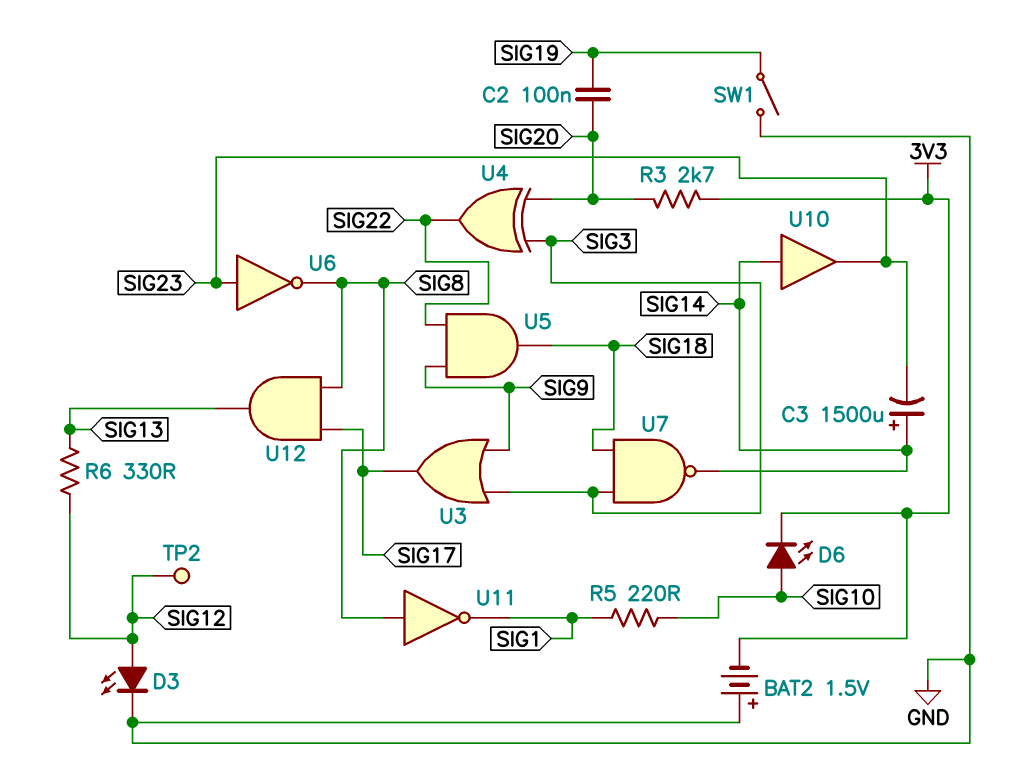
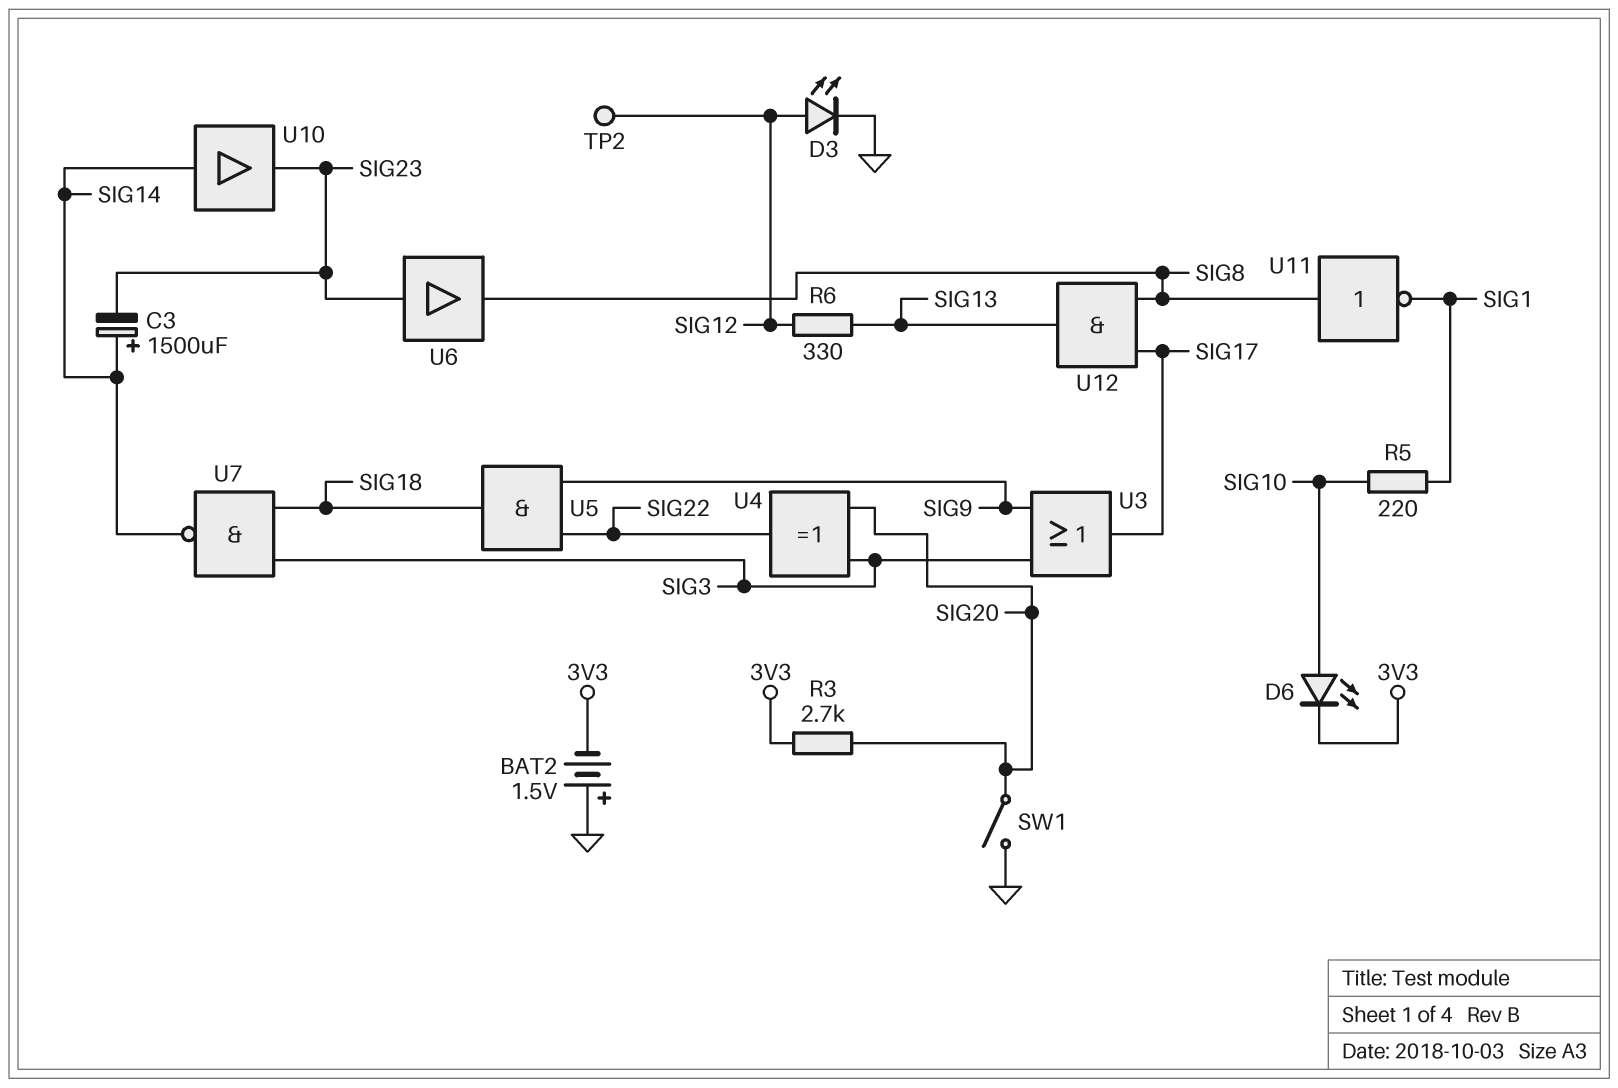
C2: 100nF (SIG19, SIG20) -> none
SW1: switch (GND, SIG19) -> switch (GND, SIG20)
U6: NOT (in SIG23, out SIG8) -> buffer (in SIG23, out SIG8)

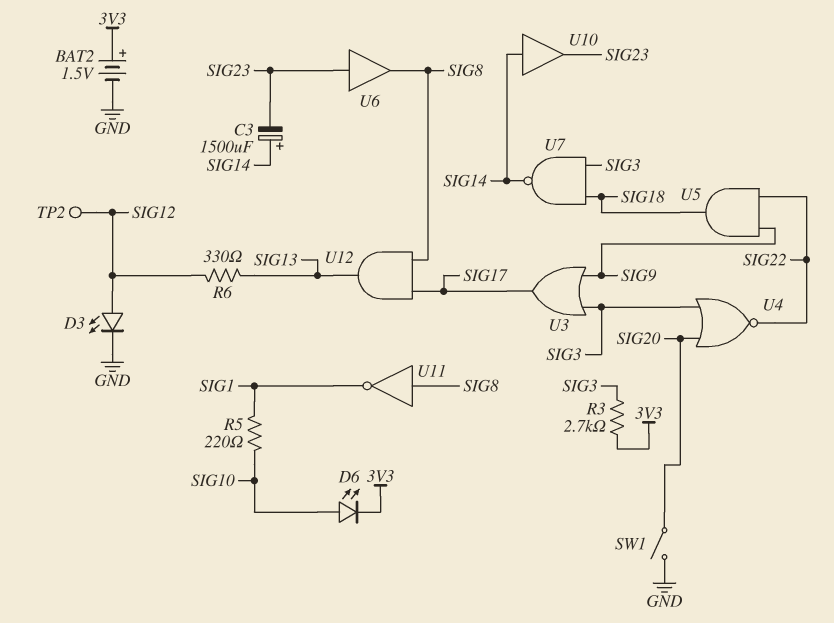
BAT2: 1.5V (plus GND, minus 3V3) -> 1.5V (plus 3V3, minus GND)
R3: 2.7k (3V3, SIG20) -> 2.7k (3V3, SIG3)
U4: XOR (in SIG3, in SIG20, out SIG22) -> NOR (in SIG3, in SIG20, out SIG22)

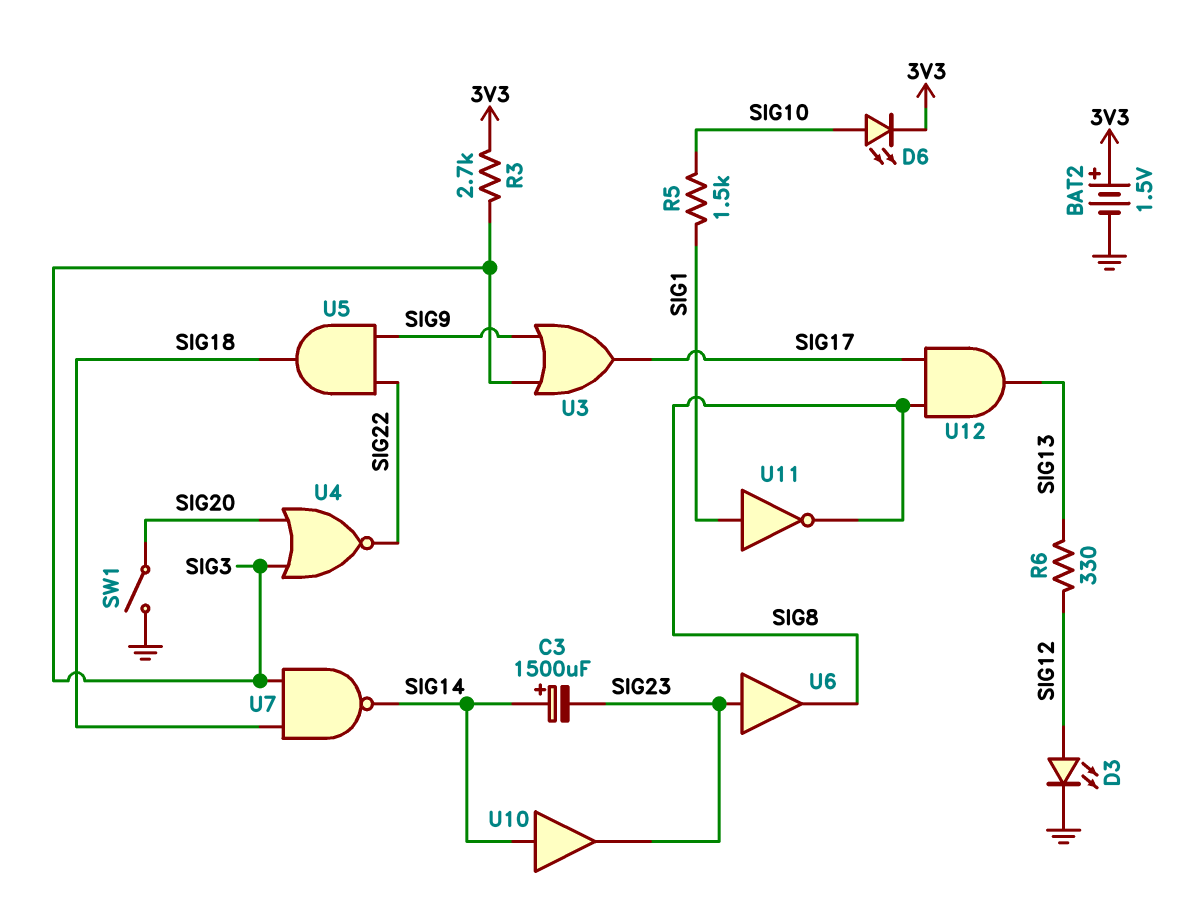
R5: 220 (SIG1, SIG10) -> 1.5k (SIG1, SIG10)
TP2: test point (SIG12) -> none
U11: NOT (in SIG8, out SIG1) -> NOT (in SIG1, out SIG8)

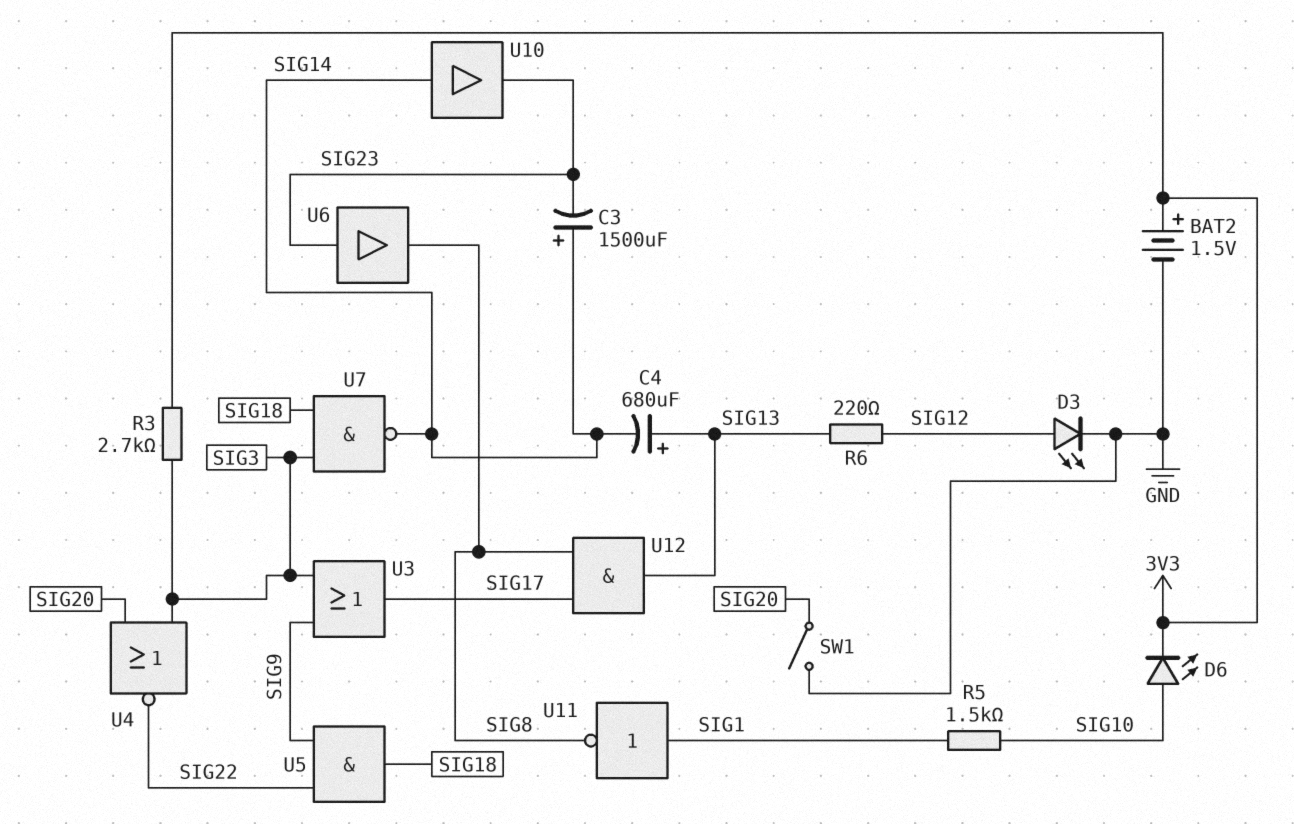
C4: none -> 680uF (plus SIG13, minus SIG14)
R6: 330 (SIG12, SIG13) -> 220 (SIG12, SIG13)

